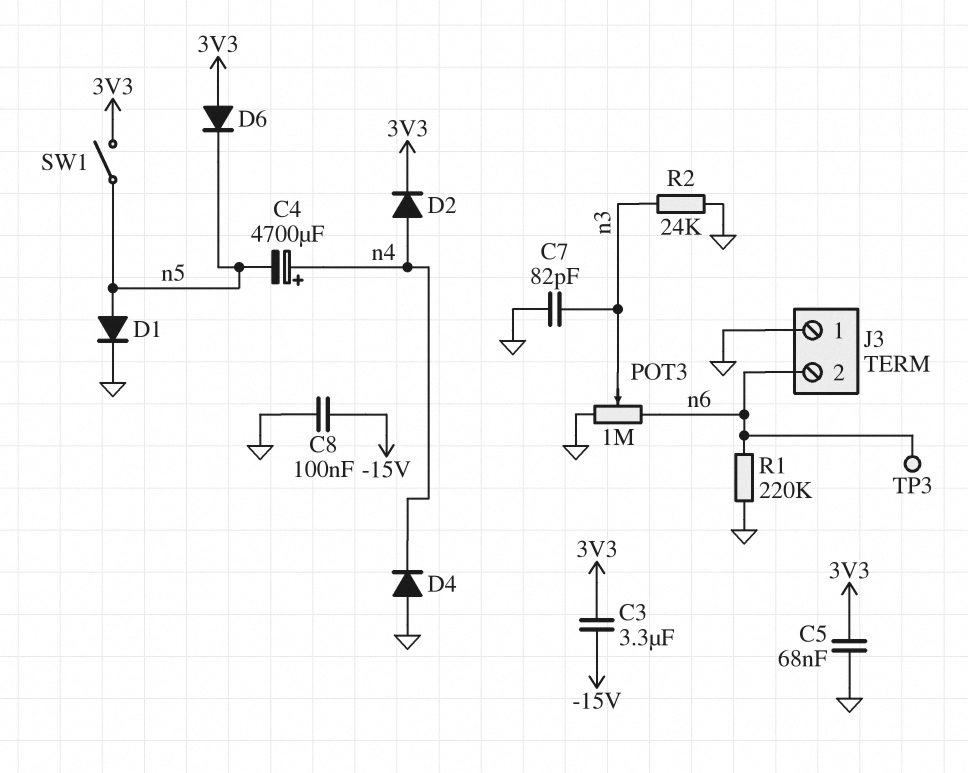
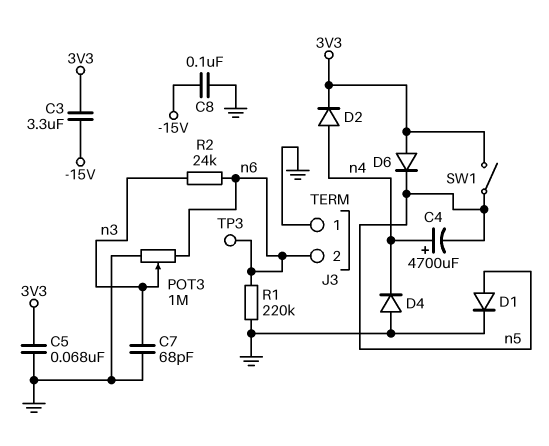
C7: 82pF (GND, n3) -> 68pF (GND, n3)
R2: 24k (GND, n3) -> 24k (n3, n6)

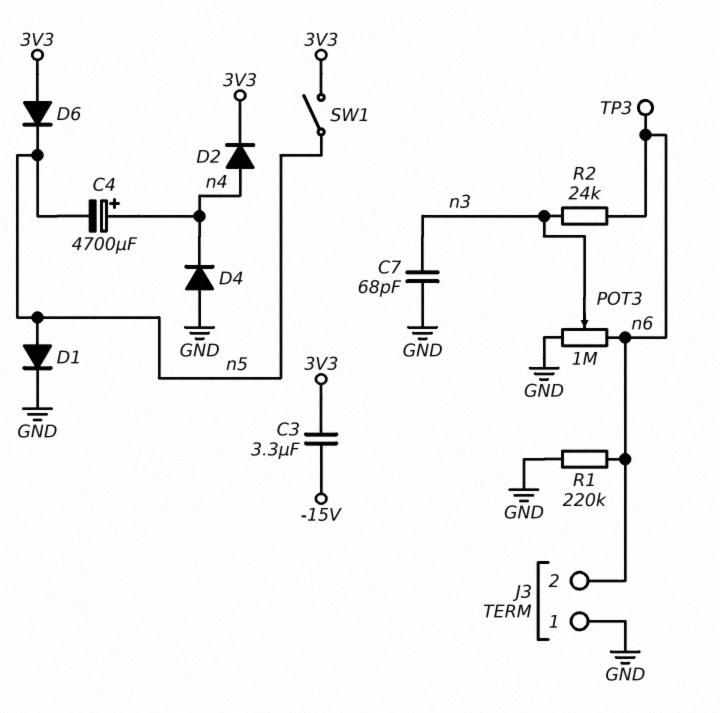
C5: 68nF (3V3, GND) -> none
C8: 100nF (-15V, GND) -> none

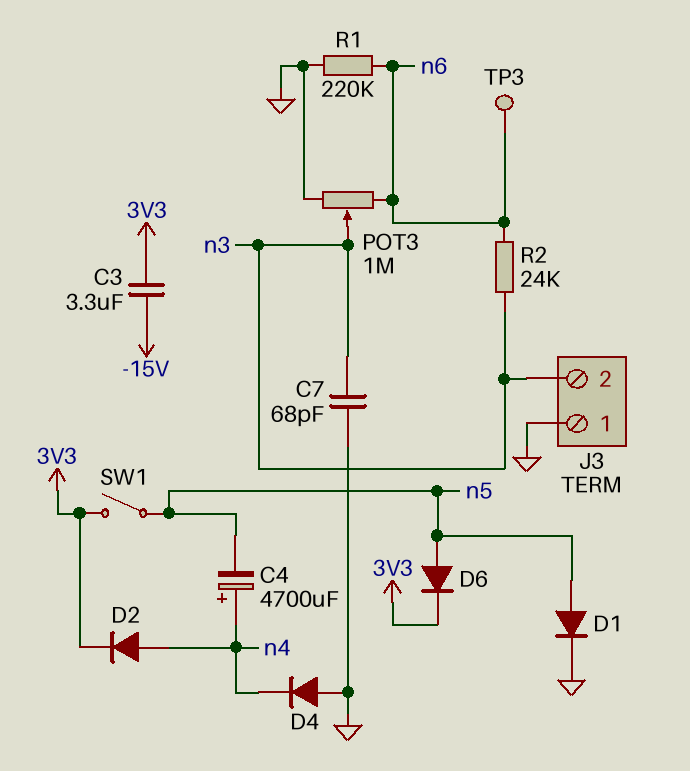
D6: diode (A 3V3, K n5) -> diode (A n5, K 3V3)
J3 pin 2: n6 -> n3

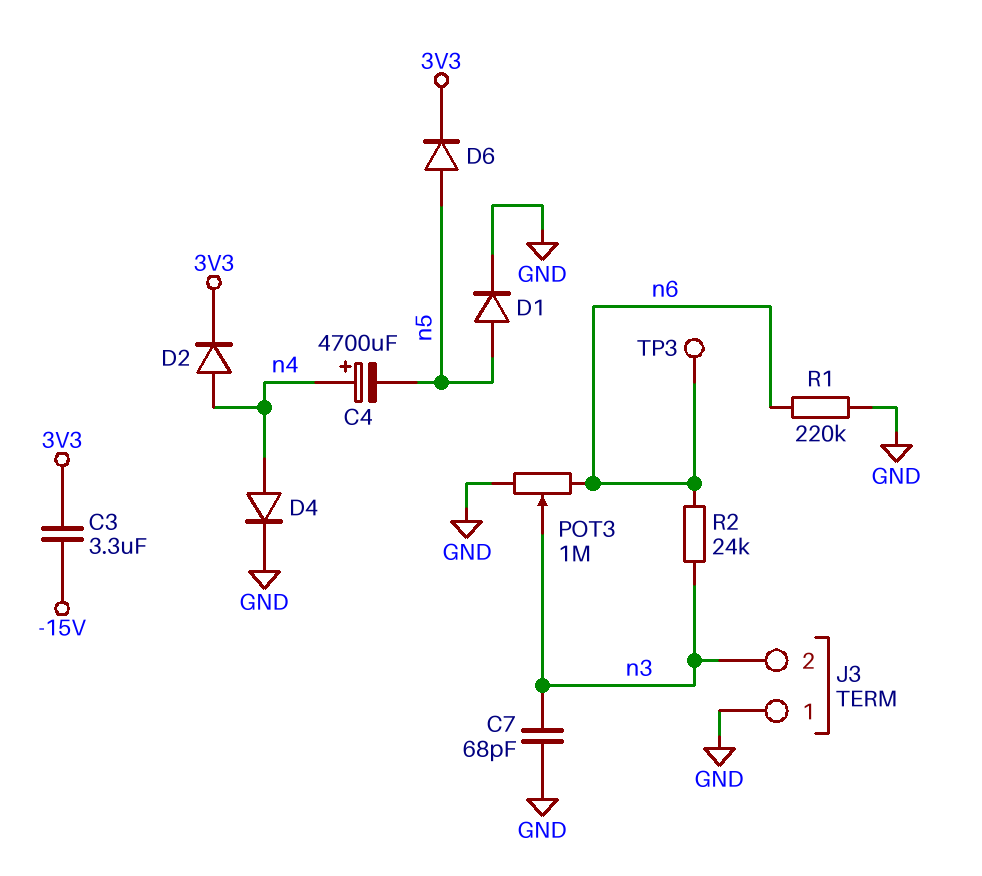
D4: diode (A GND, K n4) -> diode (A n4, K GND)
SW1: switch (3V3, n5) -> none

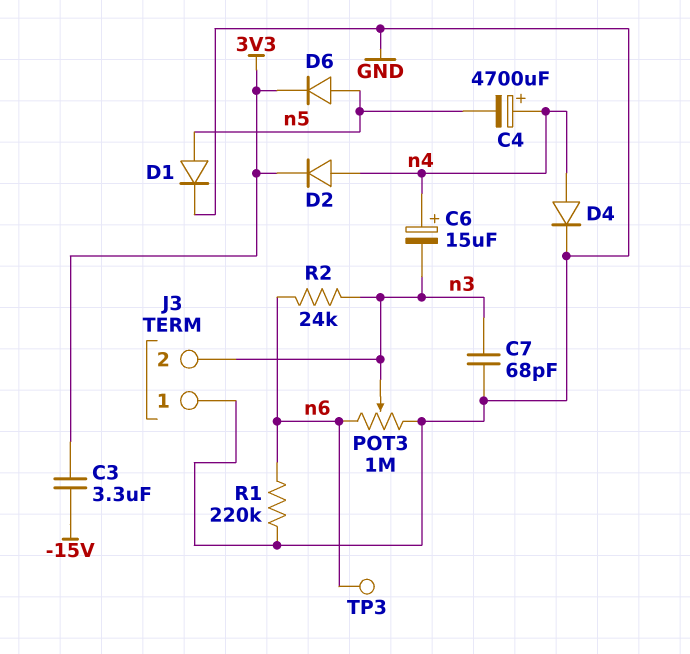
C6: none -> 15uF (plus n4, minus n3)

